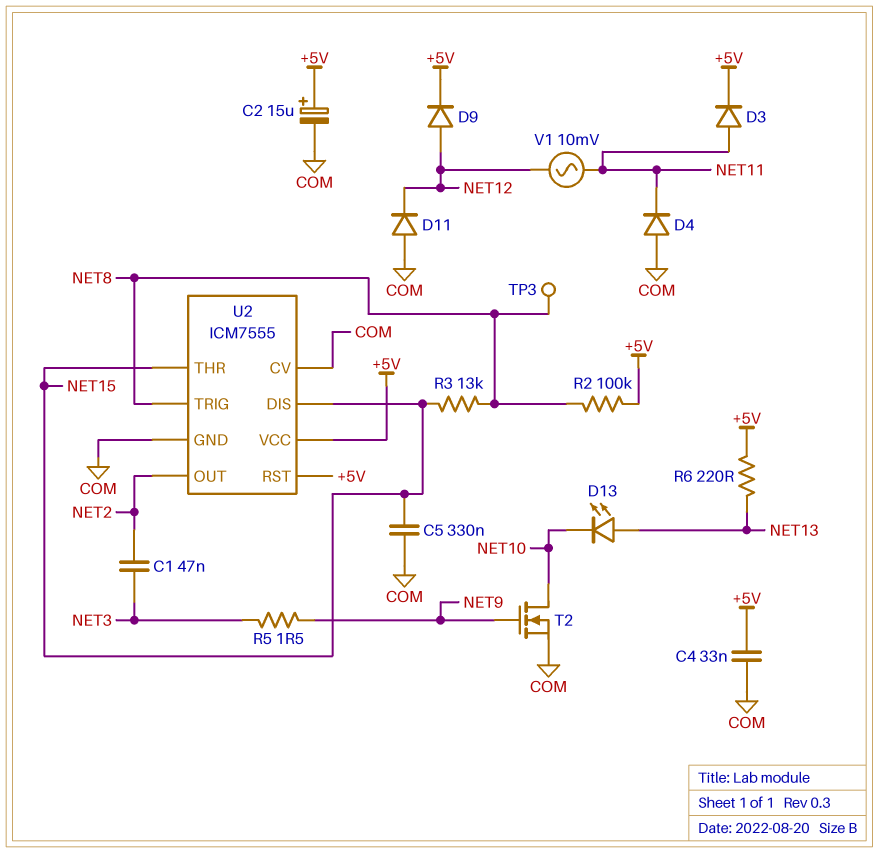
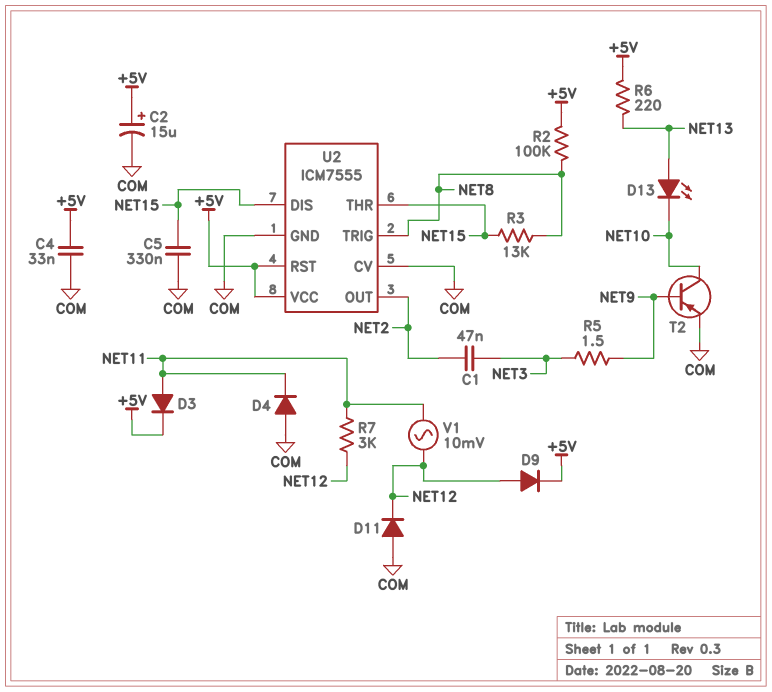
R7: none -> 3k (NET11, NET12)
T2: NMOS (G NET9, D NET10, S COM) -> PNP (B NET9, C NET10, E COM)
TP3: test point (NET8) -> none

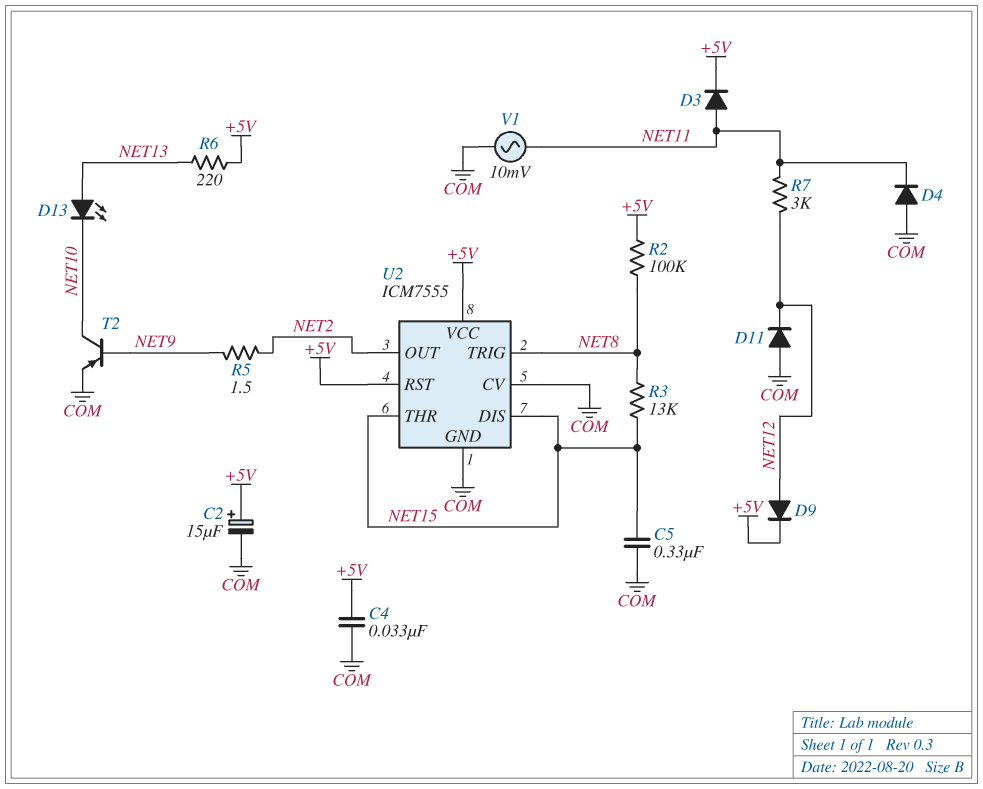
C1: 47nF (NET2, NET3) -> none
R5: 1.5 (NET3, NET9) -> 1.5 (NET2, NET9)
V1: AC 10mV (NET11, NET12) -> AC 10mV (COM, NET11)

